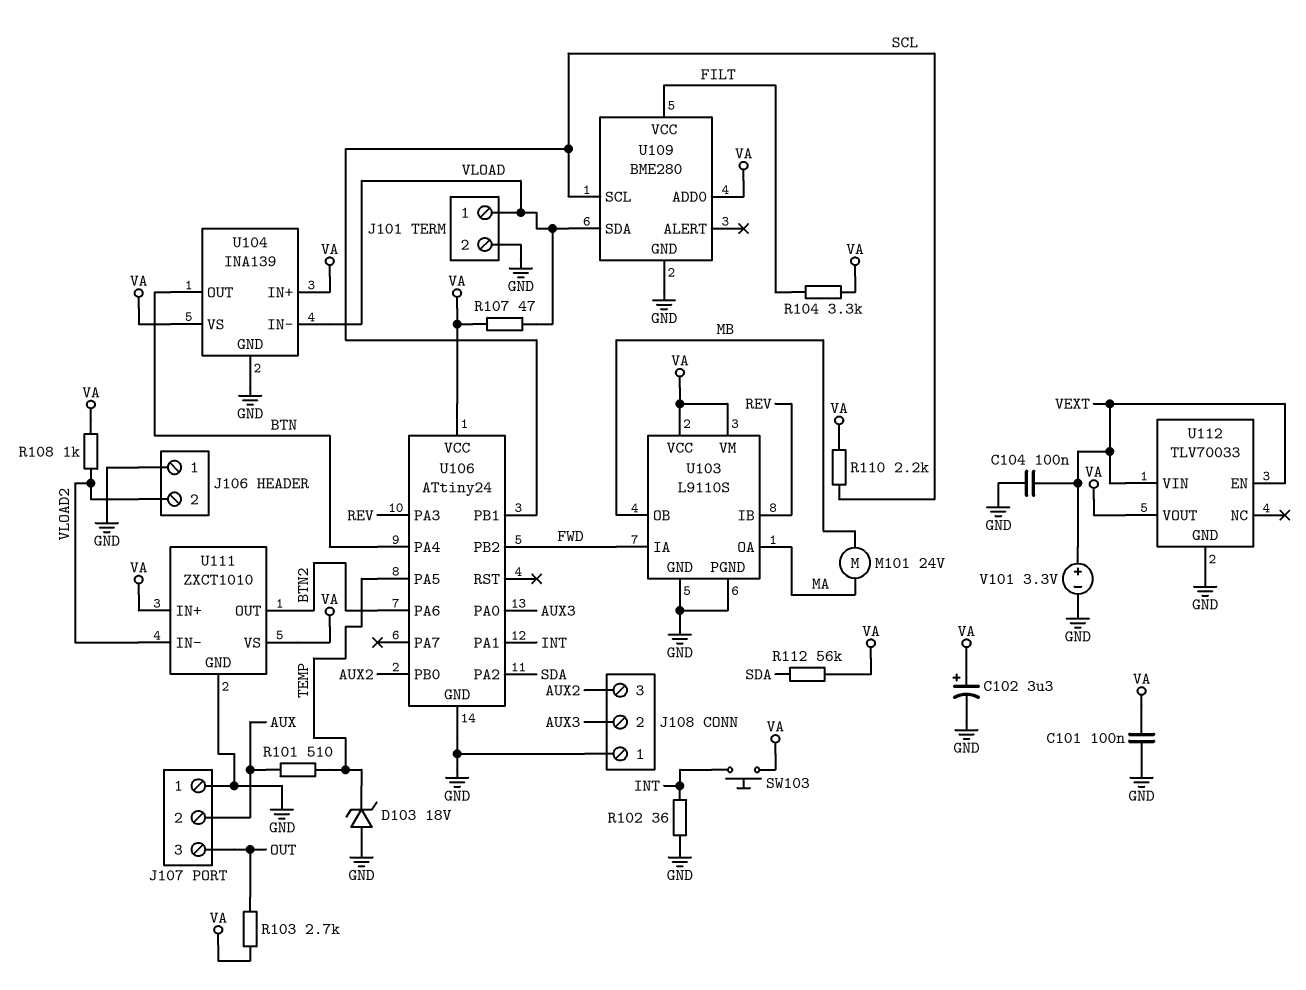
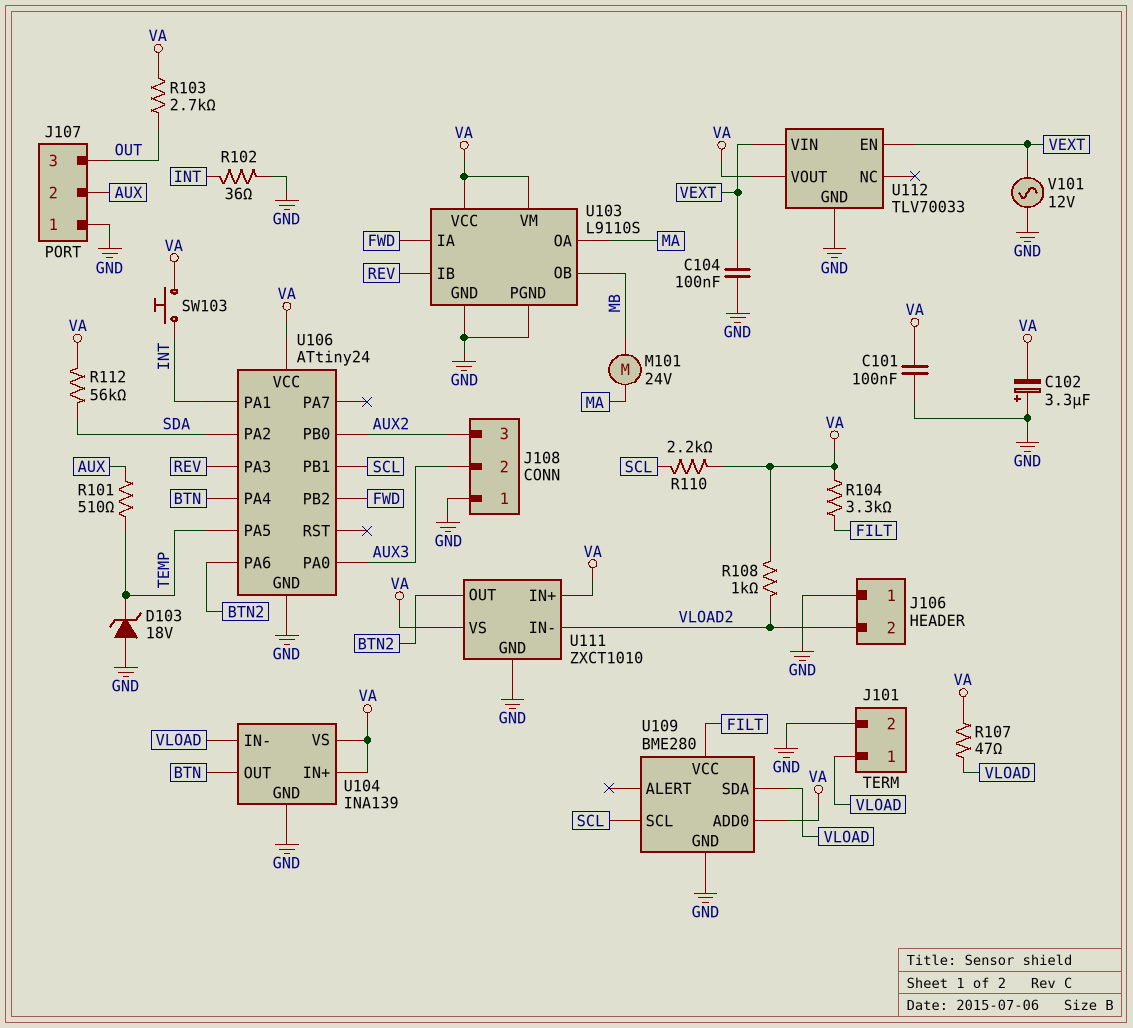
C102: 3.3uF (plus VA, minus GND) -> 3.3uF (plus GND, minus VA)
V101: 3.3V (plus VEXT, minus GND) -> AC 12V (GND, VEXT)

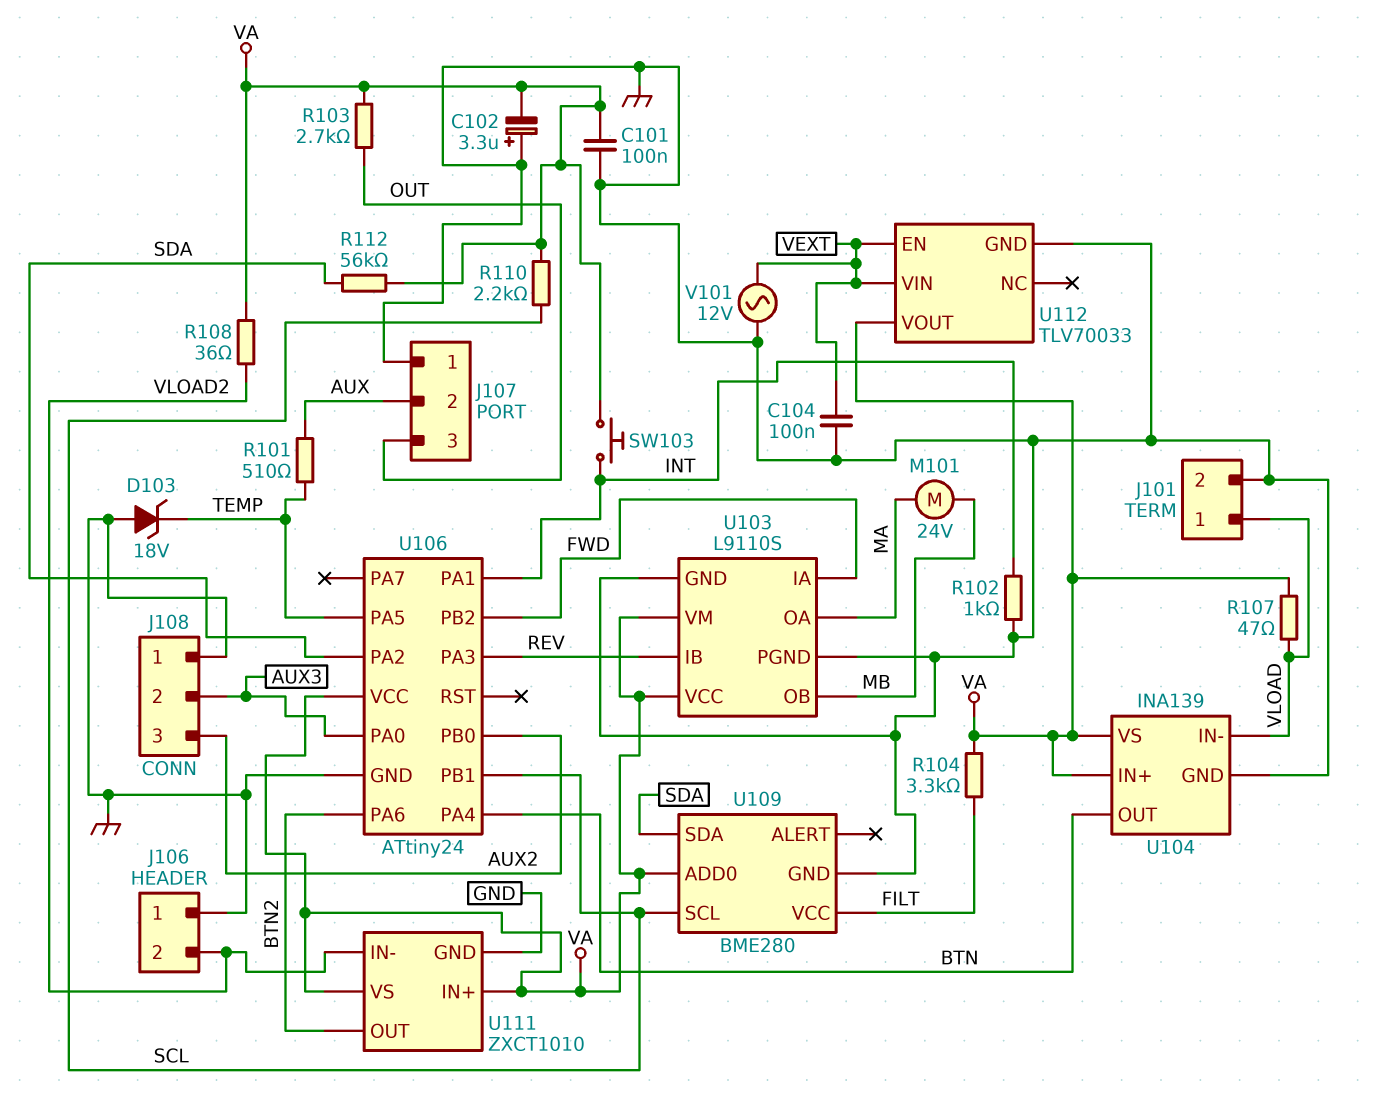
R102: 36 (GND, INT) -> 1k (GND, INT)
R108: 1k (VA, VLOAD2) -> 36 (VA, VLOAD2)
U109 pin SDA: VLOAD -> SDA

